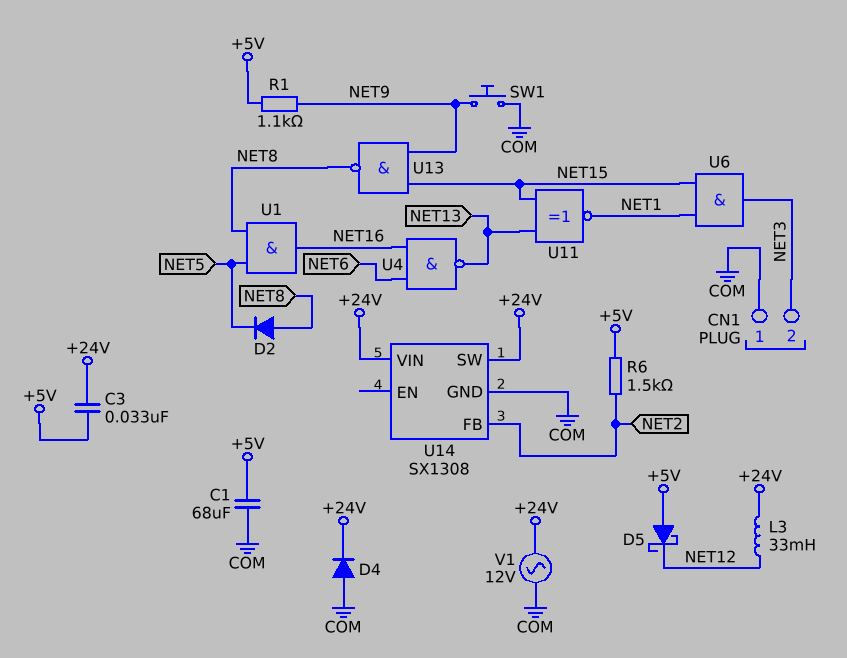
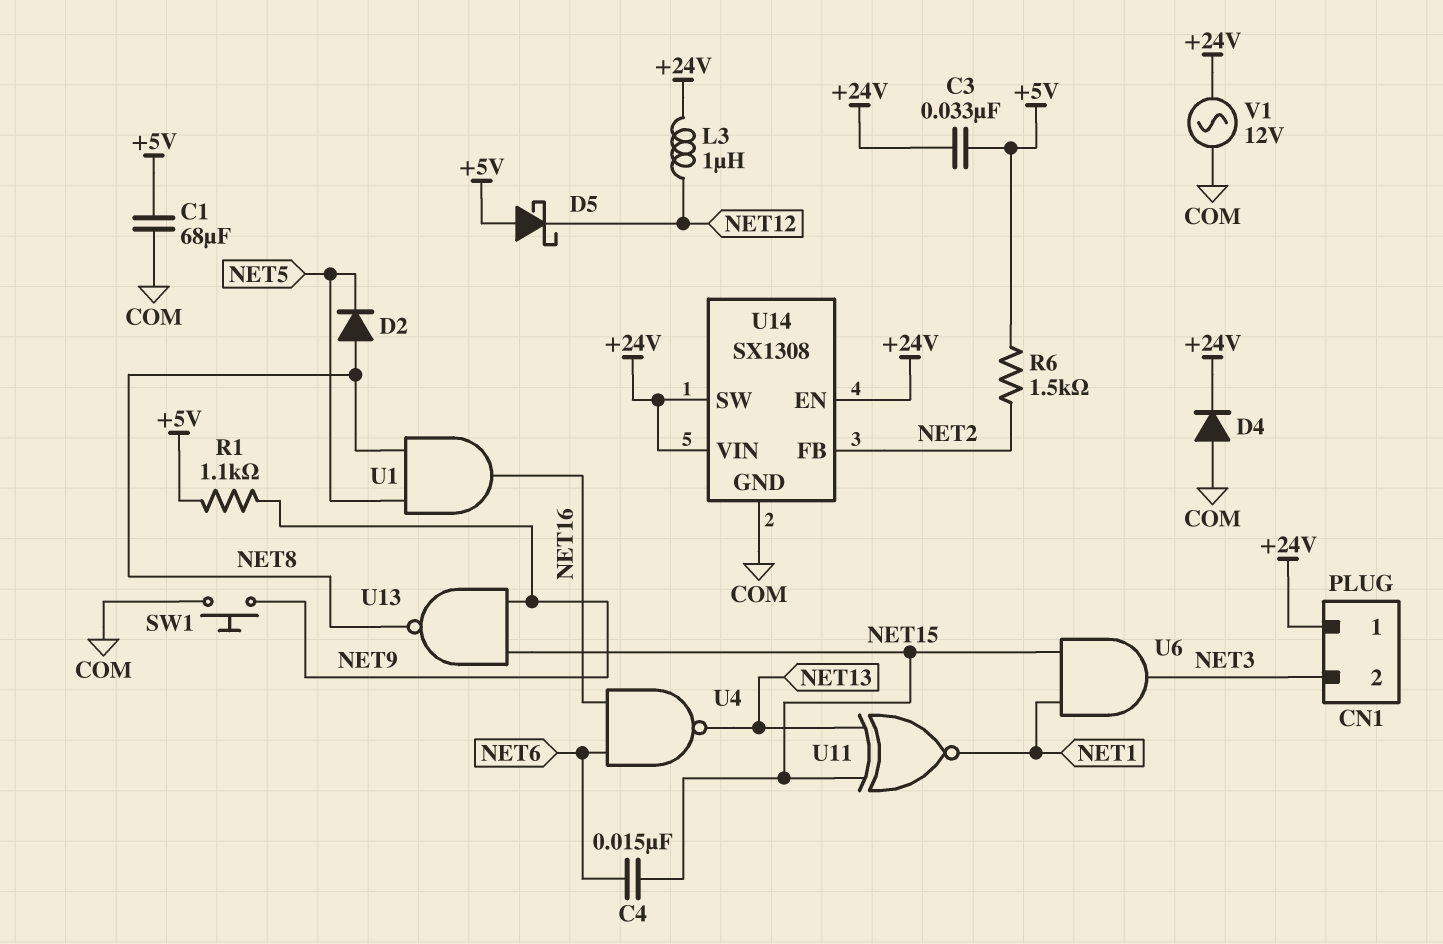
C4: none -> 15nF (NET6, NET15)
CN1 pin 1: COM -> +24V
L3: 33mH (+24V, NET12) -> 1uH (+24V, NET12)
U14 pin EN: none -> +24V

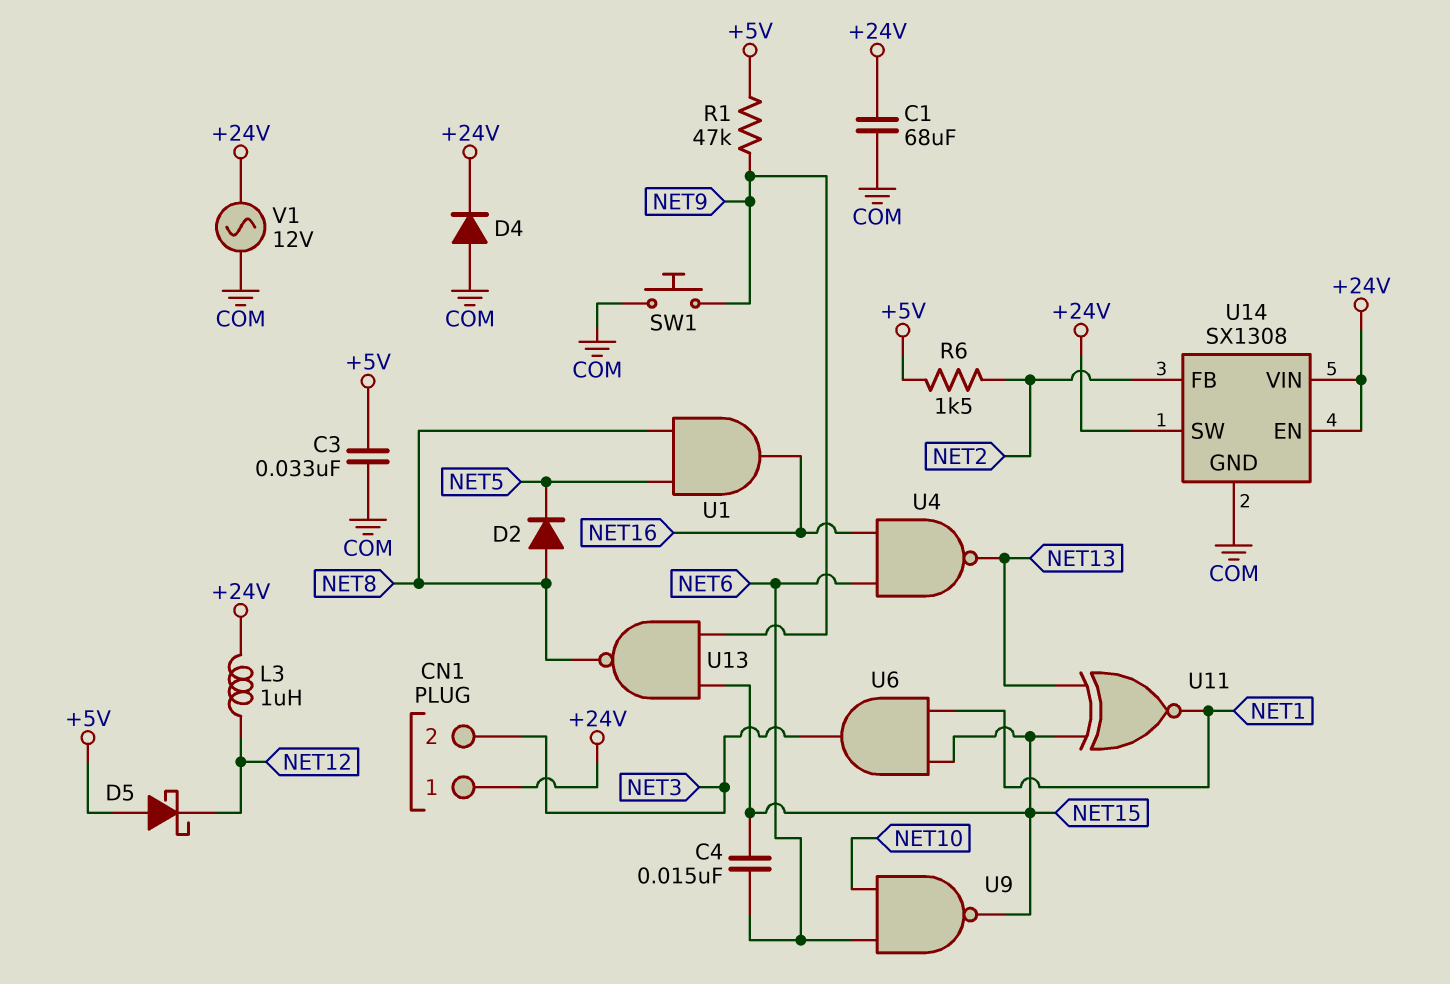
C1: 68uF (+5V, COM) -> 68uF (+24V, COM)
C3: 33nF (+5V, +24V) -> 33nF (+5V, COM)
R1: 1.1k (+5V, NET9) -> 47k (+5V, NET9)
U9: none -> NAND (in NET6, in NET10, out NET15)

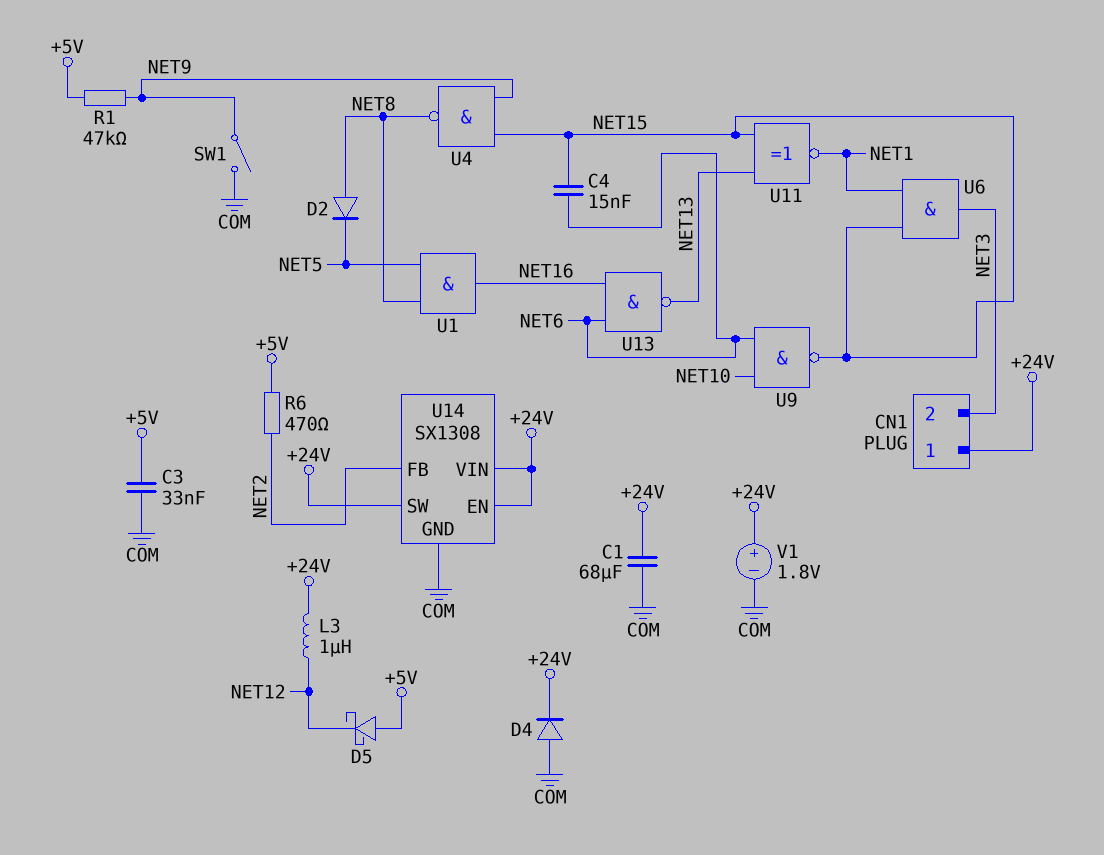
R6: 1.5k (+5V, NET2) -> 470 (+5V, NET2)
SW1: button (COM, NET9) -> switch (COM, NET9)
U4: NAND (in NET6, in NET16, out NET13) -> NAND (in NET9, in NET15, out NET8)
U13: NAND (in NET9, in NET15, out NET8) -> NAND (in NET6, in NET16, out NET13)
V1: AC 12V (+24V, COM) -> 1.8V (plus +24V, minus COM)

